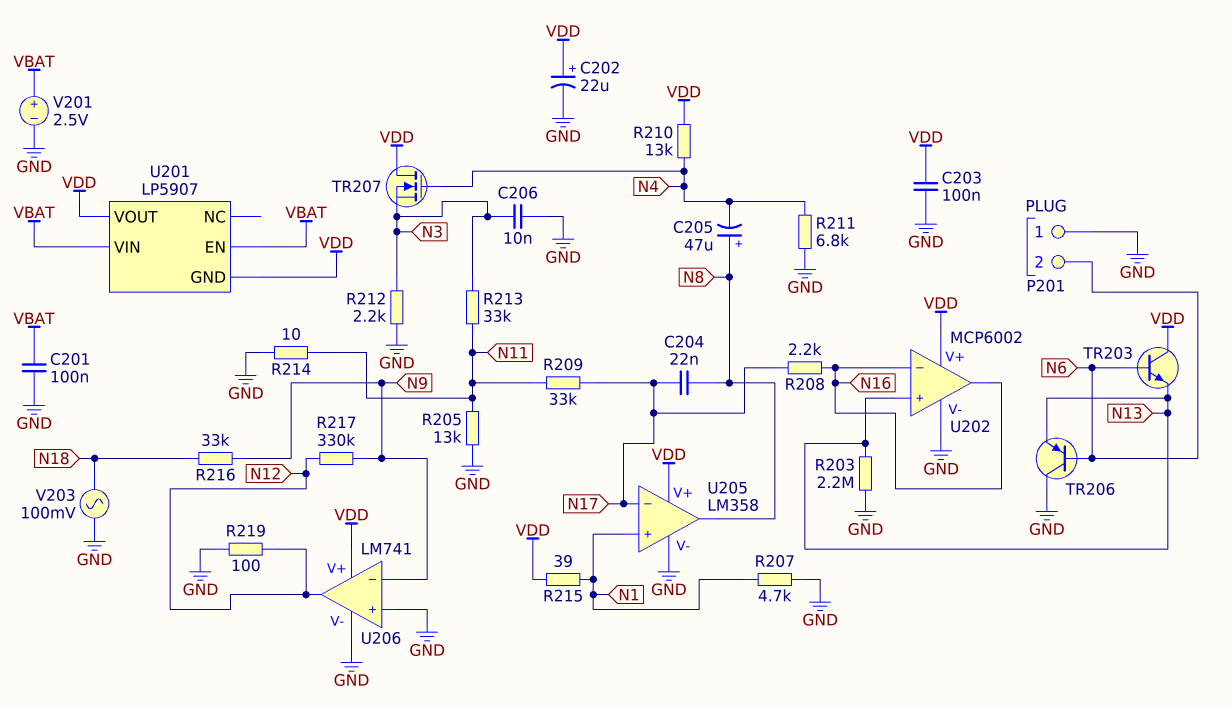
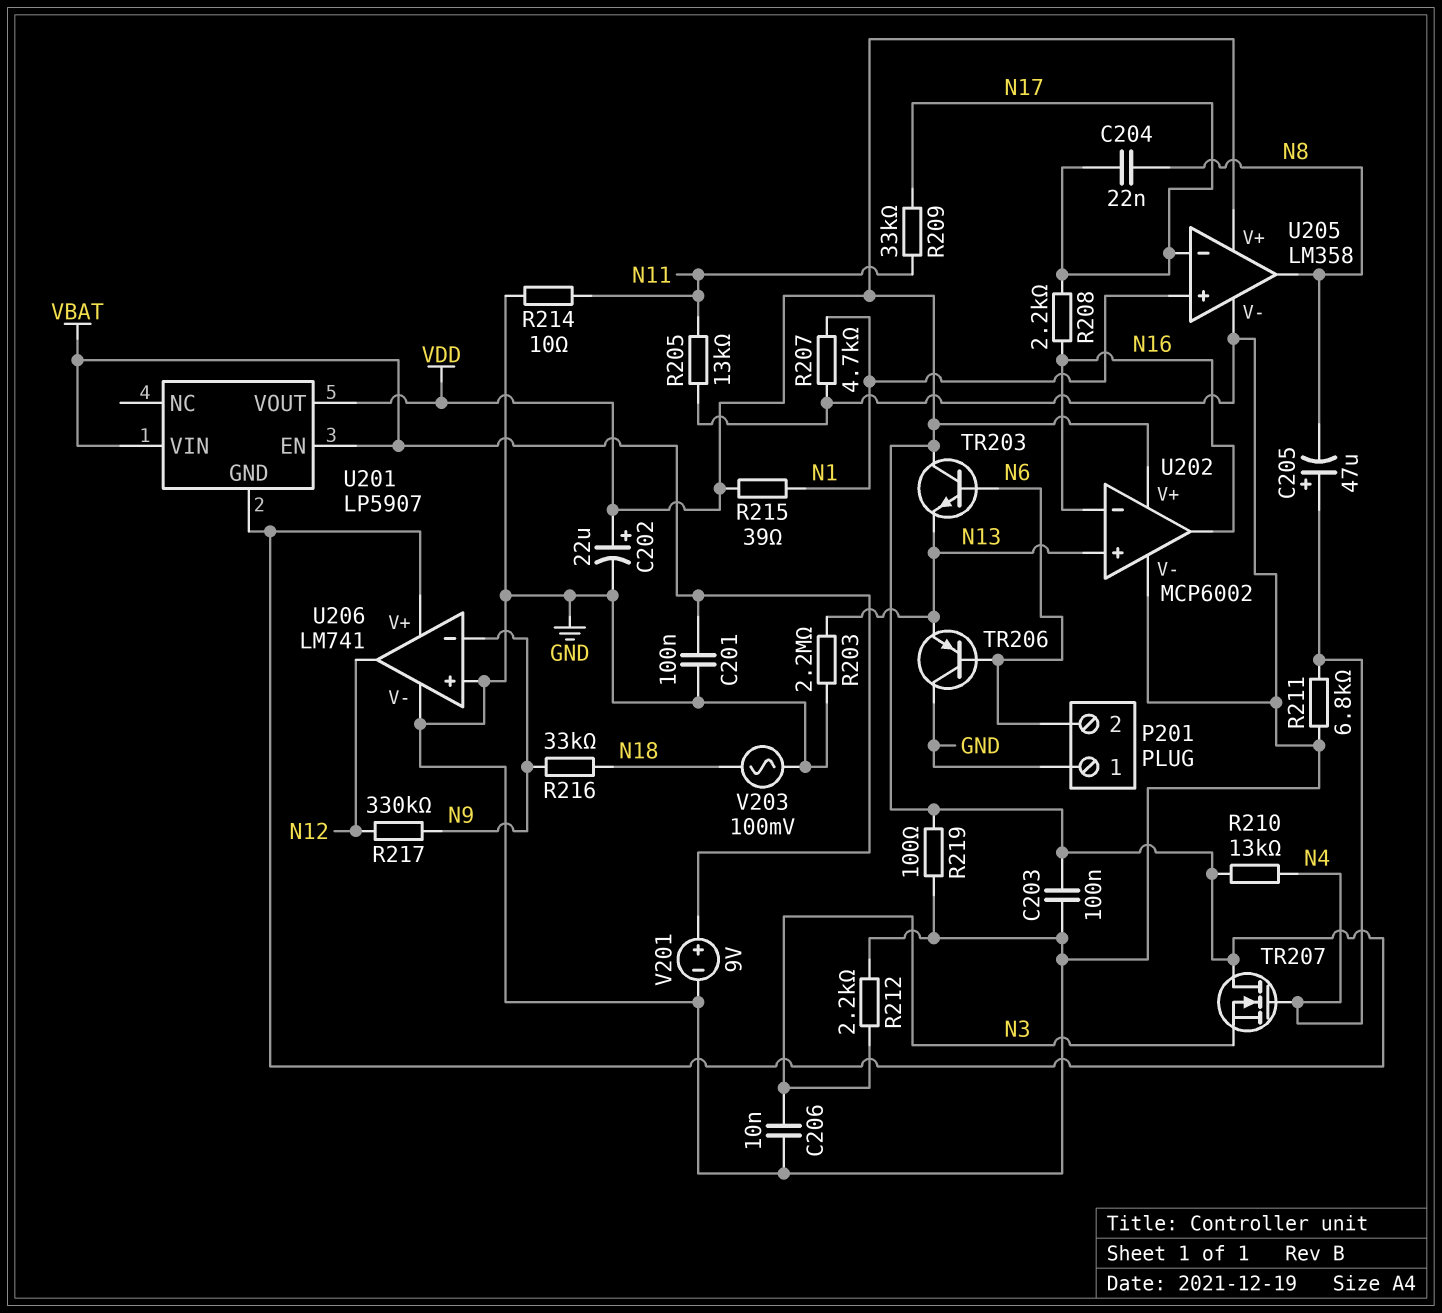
C205: 47uF (plus N8, minus N4) -> 47uF (plus N4, minus N8)
R213: 33k (N3, N11) -> none
R219: 100 (GND, N12) -> 100 (GND, VDD)
V201: 2.5V (plus VBAT, minus GND) -> 9V (plus VBAT, minus GND)

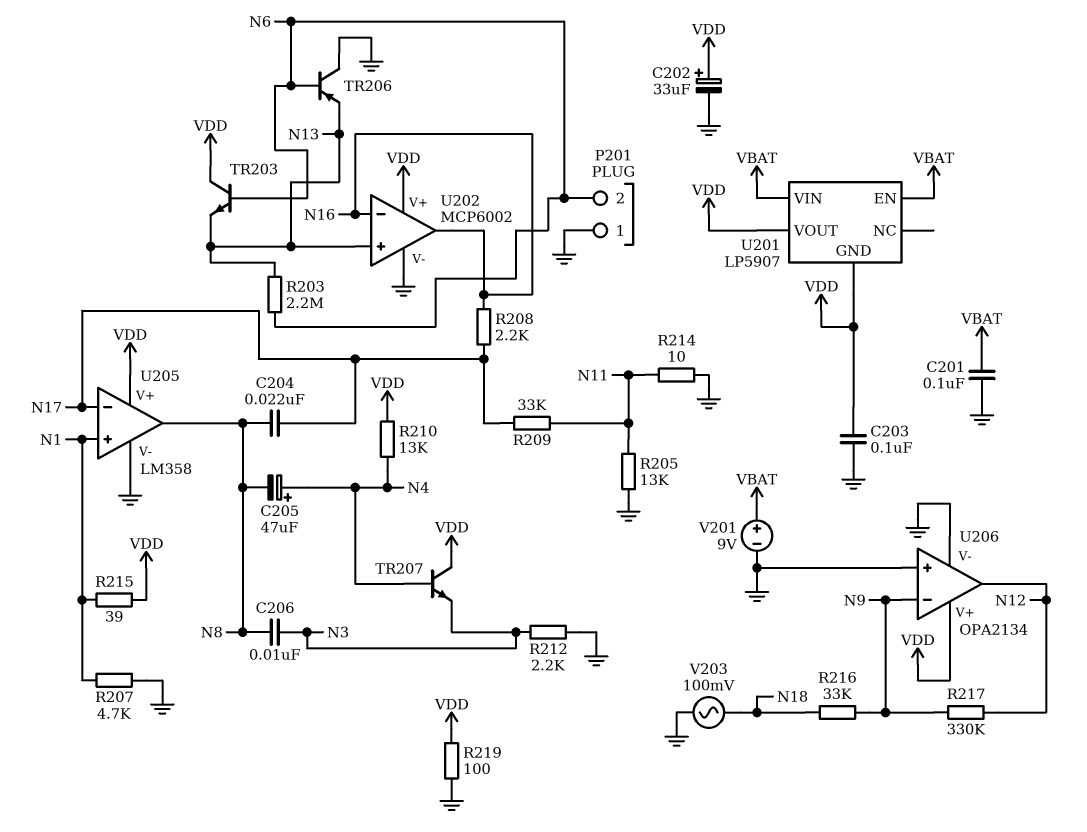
C202: 22uF (plus VDD, minus GND) -> 33uF (plus VDD, minus GND)
C206: 10nF (GND, N3) -> 10nF (N3, N8)
R203: 2.2M (GND, N13) -> 2.2M (N6, N13)
R211: 6.8k (GND, N4) -> none
TR207: NMOS (G N4, D VDD, S N3) -> NPN (B N4, C VDD, E N3)
U206: LM741 -> OPA2134

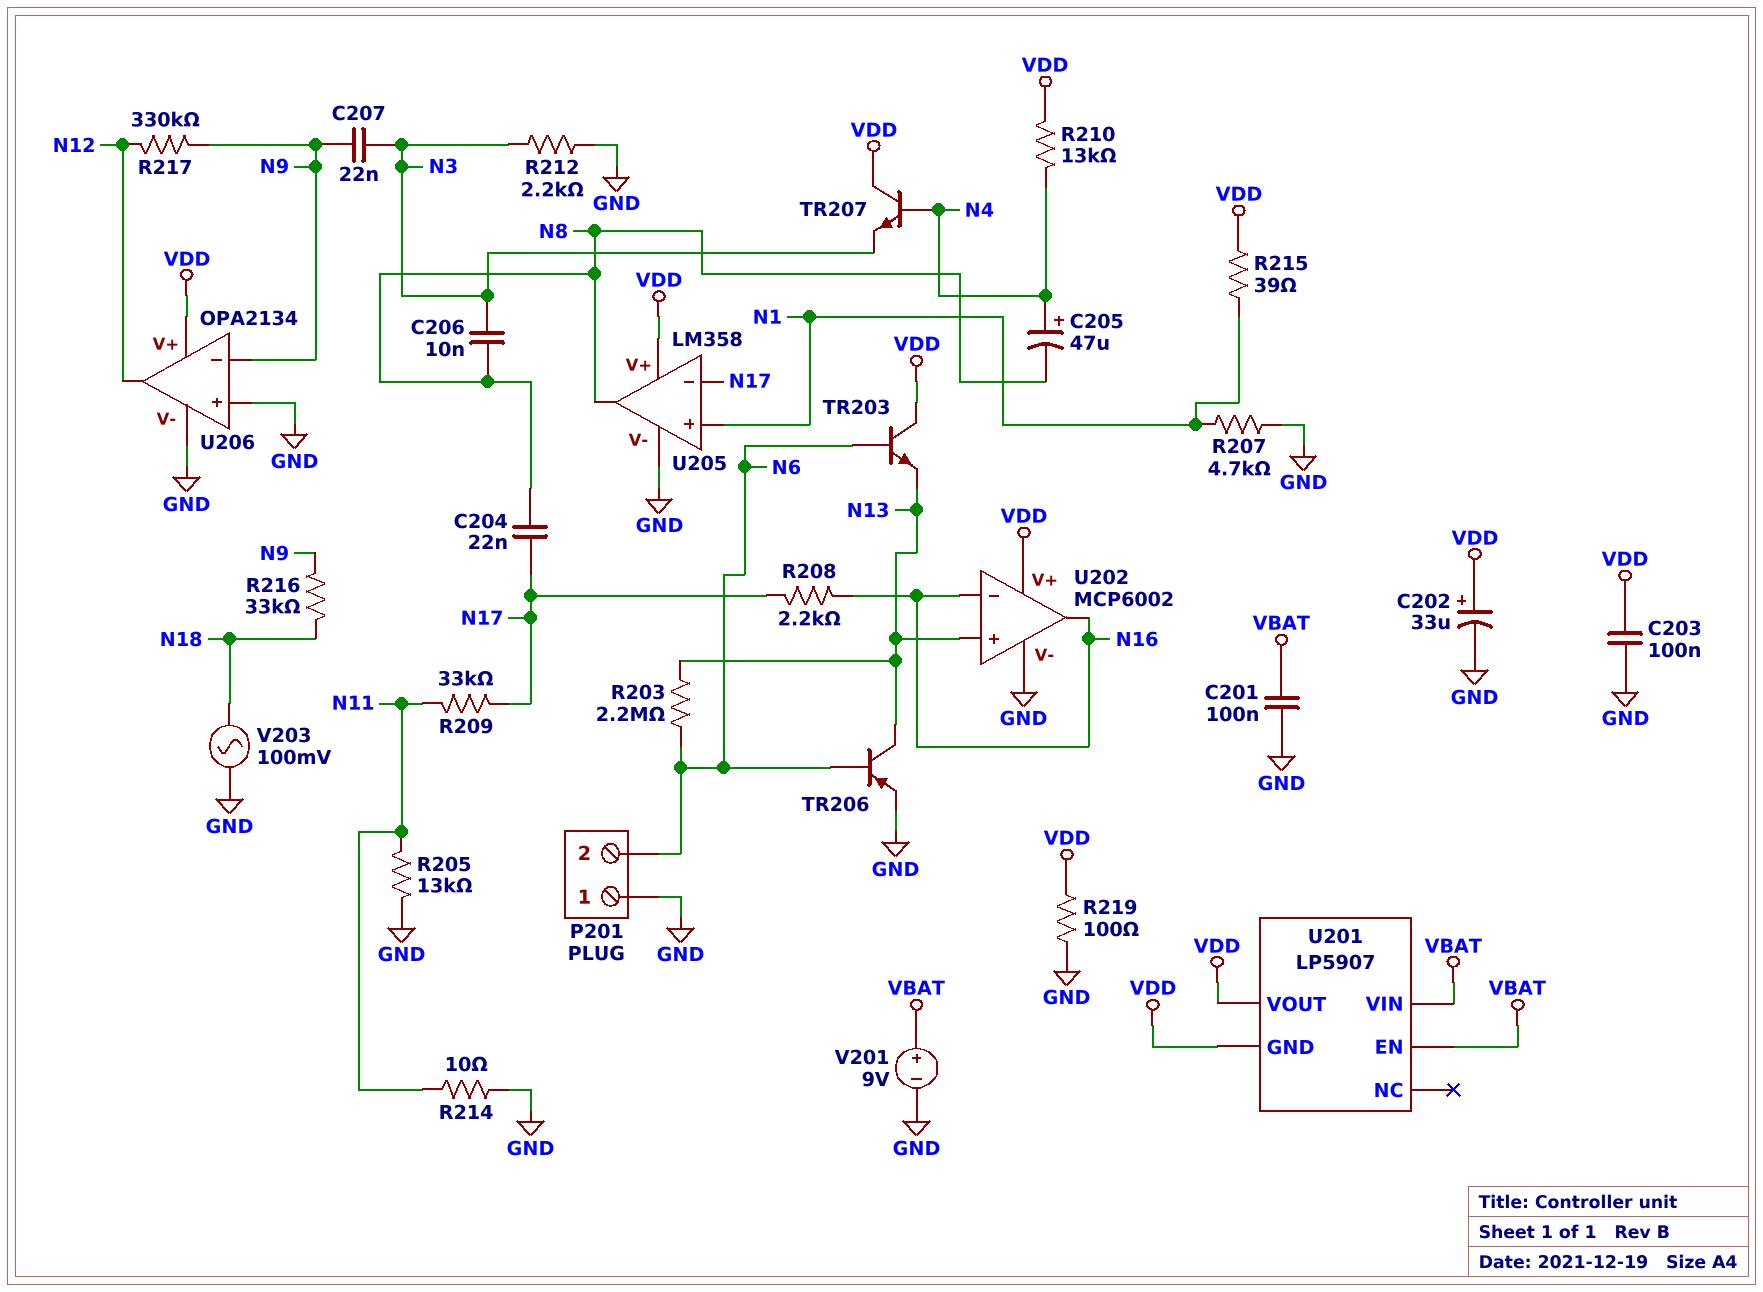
C207: none -> 22nF (N3, N9)
TR206: PNP (B N6, C GND, E N13) -> PNP (B N6, C N13, E GND)

